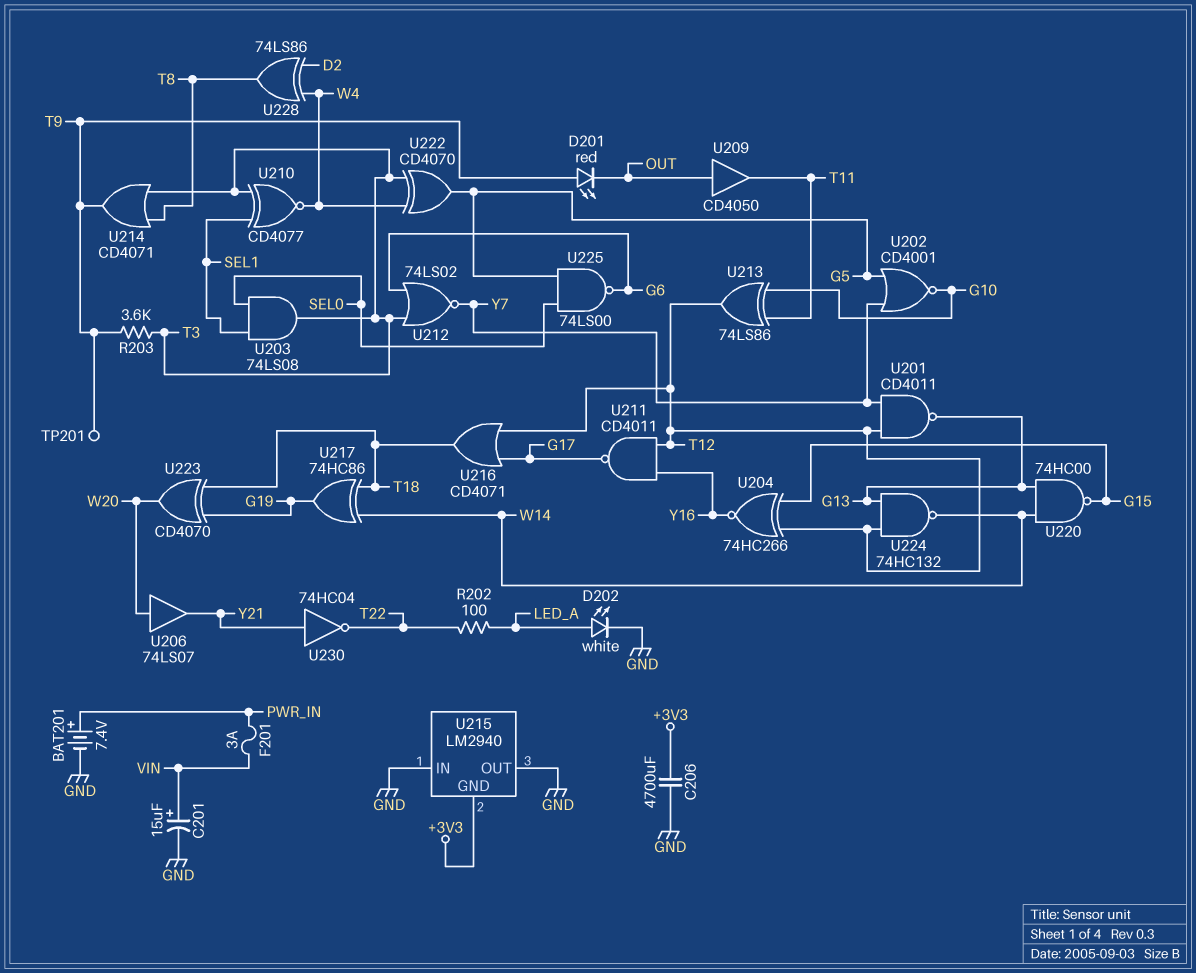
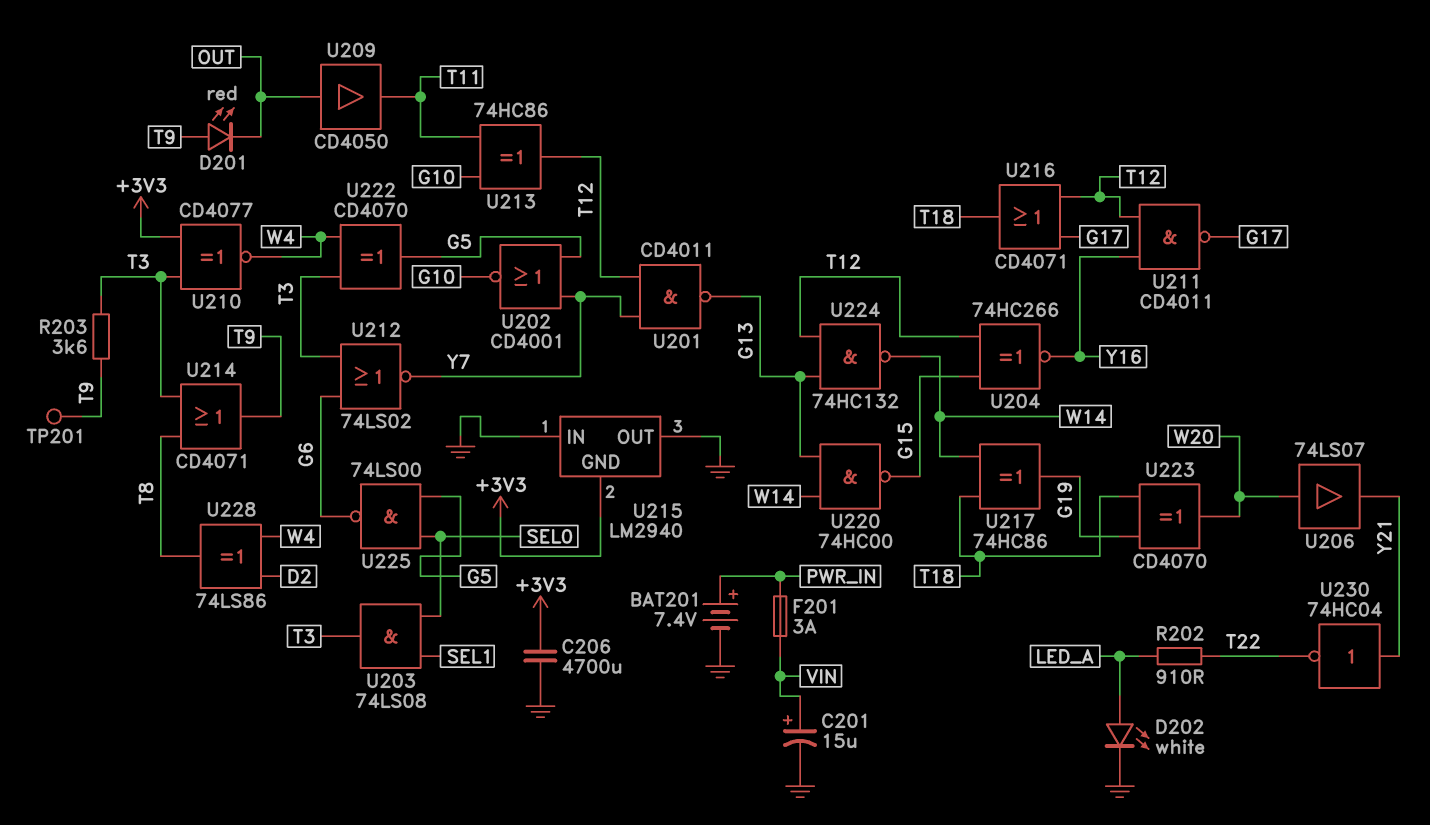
R202: 100 (LED_A, T22) -> 910 (LED_A, T22)
U210: XNOR CD4077 (in SEL1, in T3, out W4) -> XNOR CD4077 (in +3V3, in T3, out W4)
U213: XOR 74LS86 (in G10, in T11, out T12) -> XOR 74HC86 (in G10, in T11, out T12)

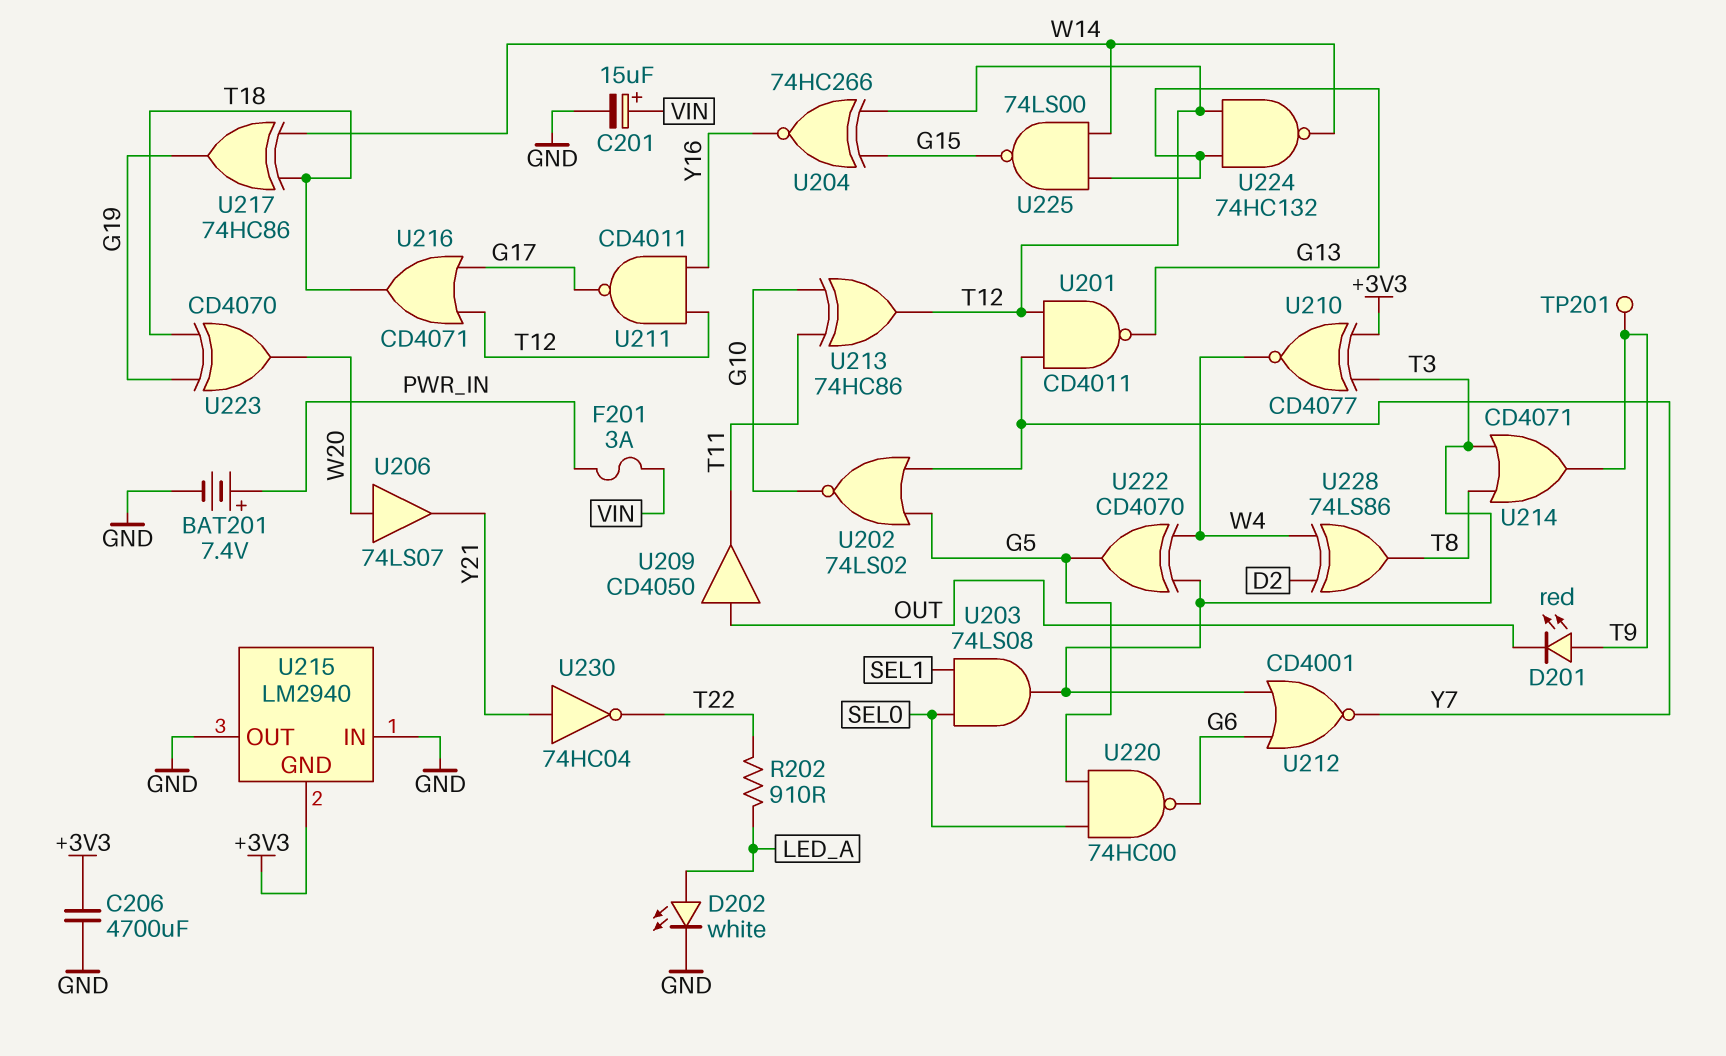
R203: 3.6k (T3, T9) -> none
U202: NOR CD4001 (in G5, in Y7, out G10) -> NOR 74LS02 (in G5, in Y7, out G10)
U212: NOR 74LS02 (in G6, in T3, out Y7) -> NOR CD4001 (in G6, in T3, out Y7)
U220: NAND 74HC00 (in G13, in W14, out G15) -> NAND 74HC00 (in G5, in SEL0, out G6)
U225: NAND 74LS00 (in G5, in SEL0, out G6) -> NAND 74LS00 (in G13, in W14, out G15)

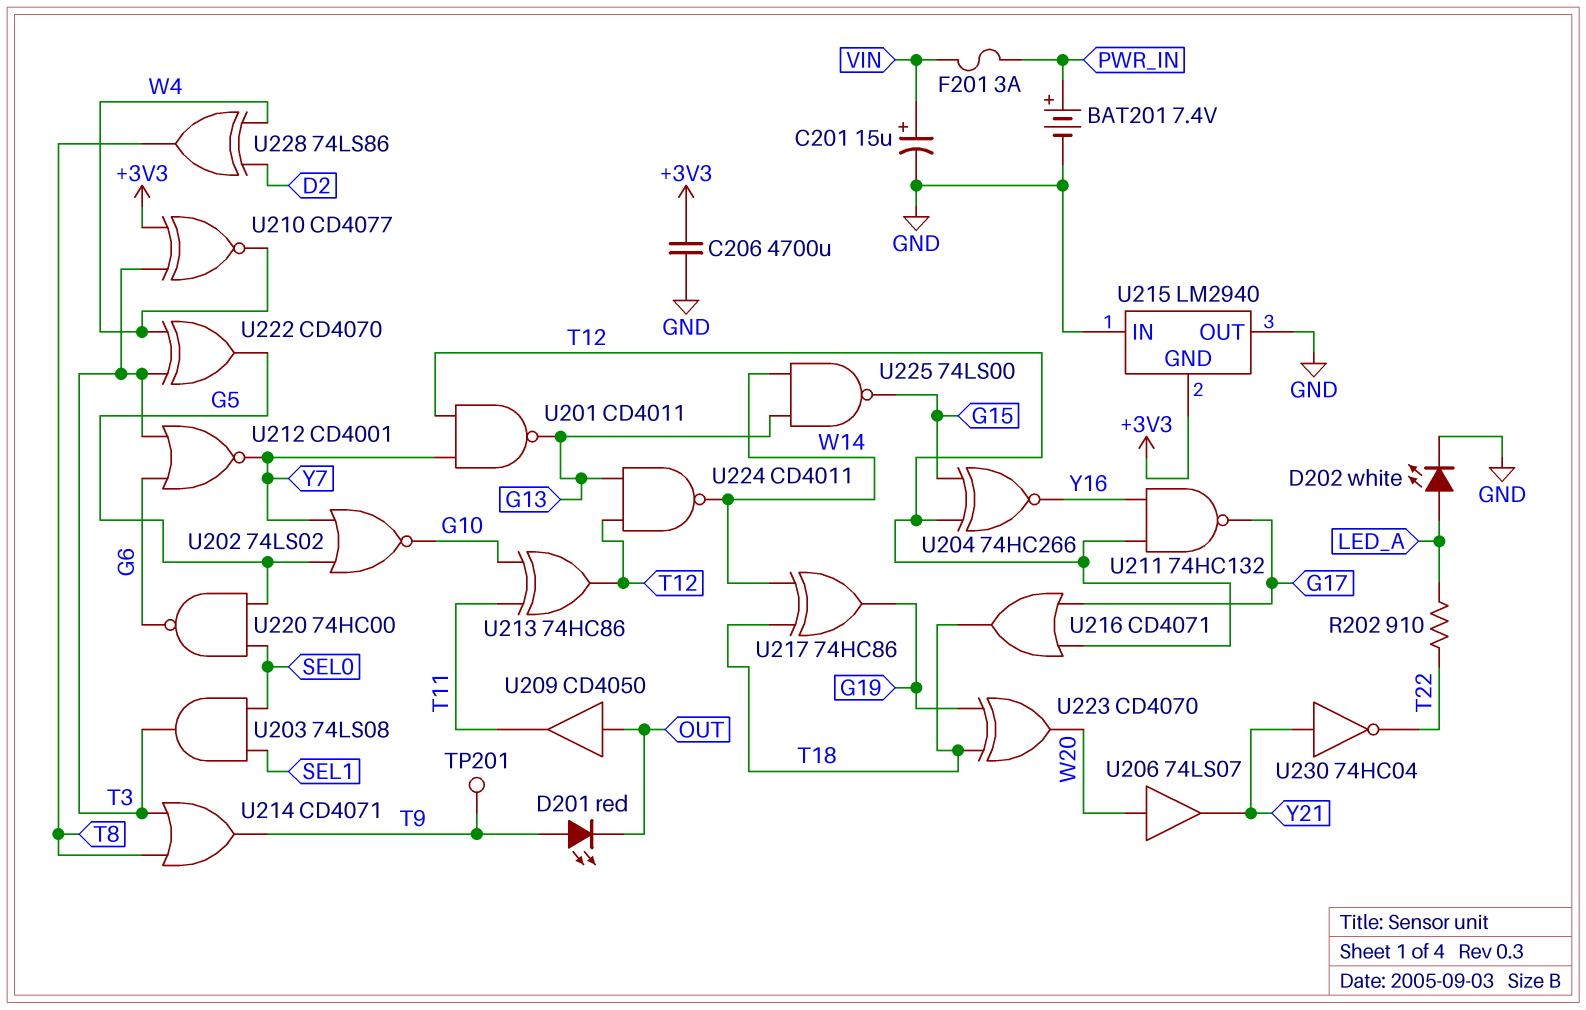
U211: NAND CD4011 (in T12, in Y16, out G17) -> NAND 74HC132 (in T12, in Y16, out G17)
U224: NAND 74HC132 (in G13, in T12, out W14) -> NAND CD4011 (in G13, in T12, out W14)

